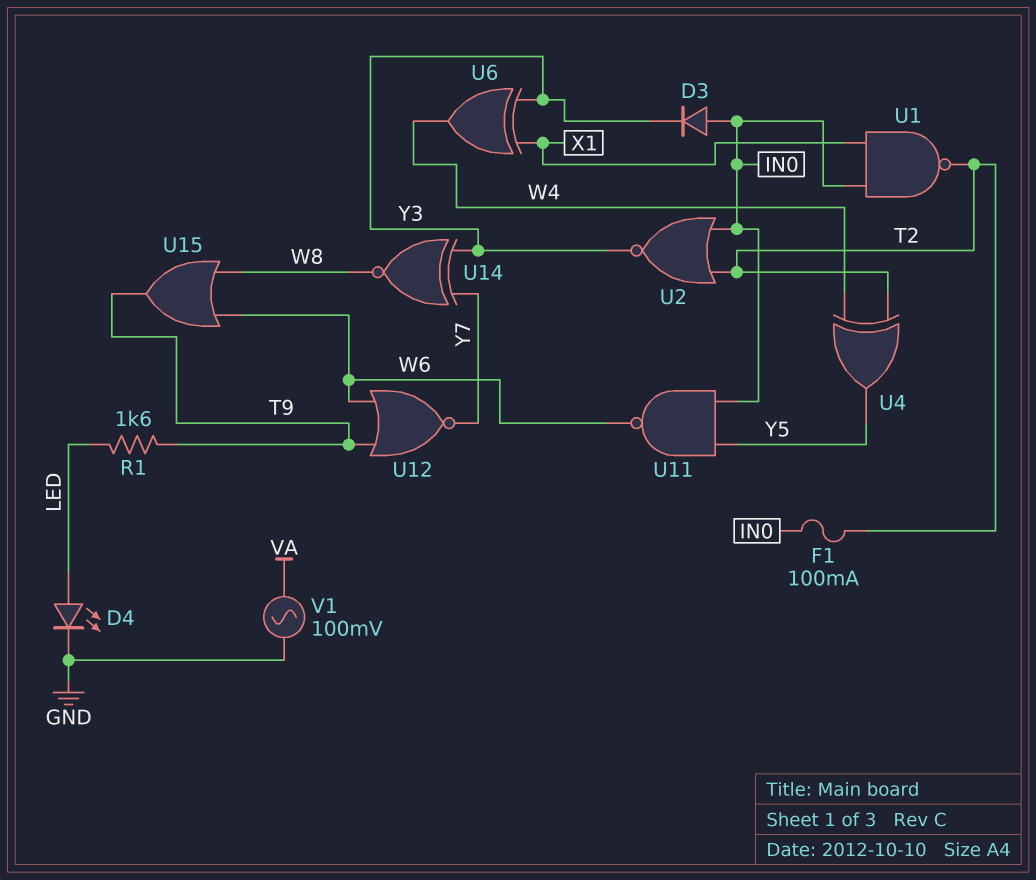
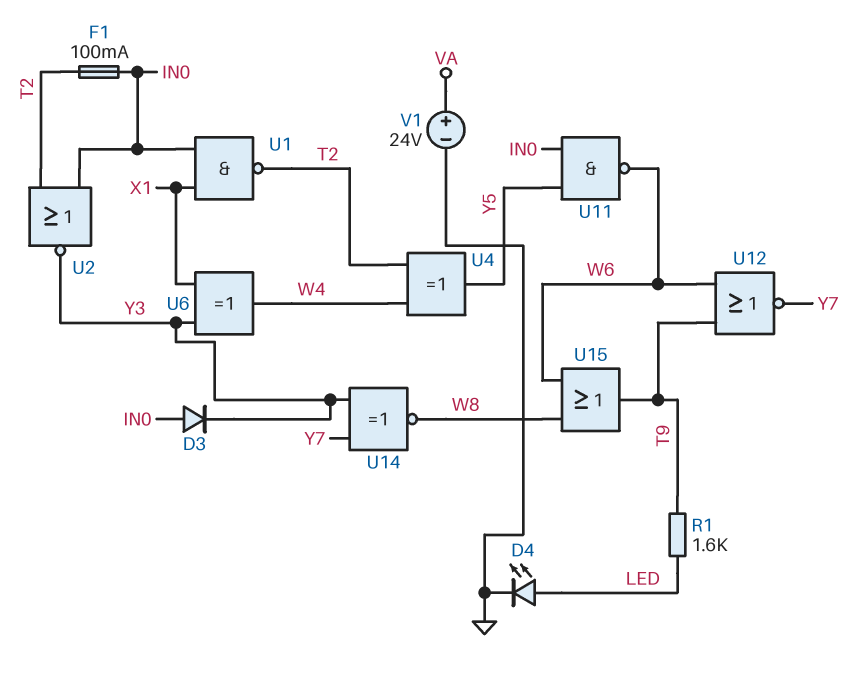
V1: AC 100mV (GND, VA) -> 24V (plus VA, minus GND)

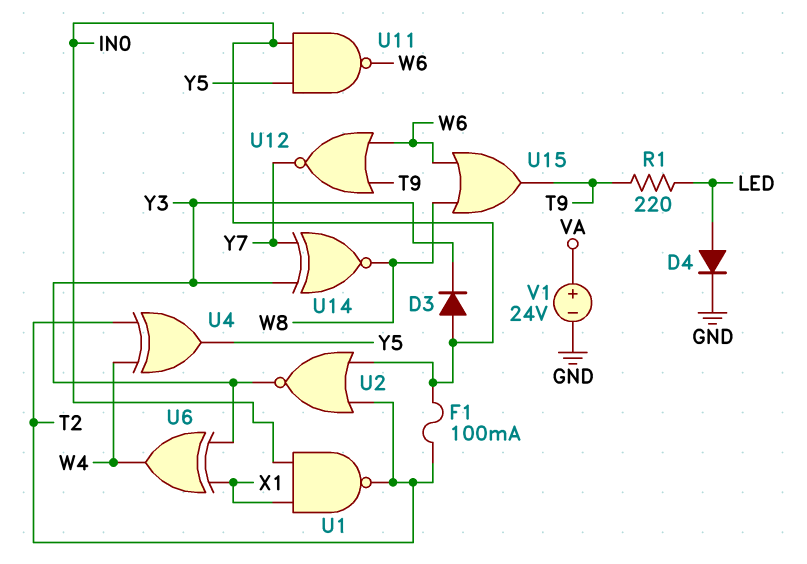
D4: LED (A LED, K GND) -> diode (A LED, K GND)
R1: 1.6k (LED, T9) -> 220 (LED, T9)

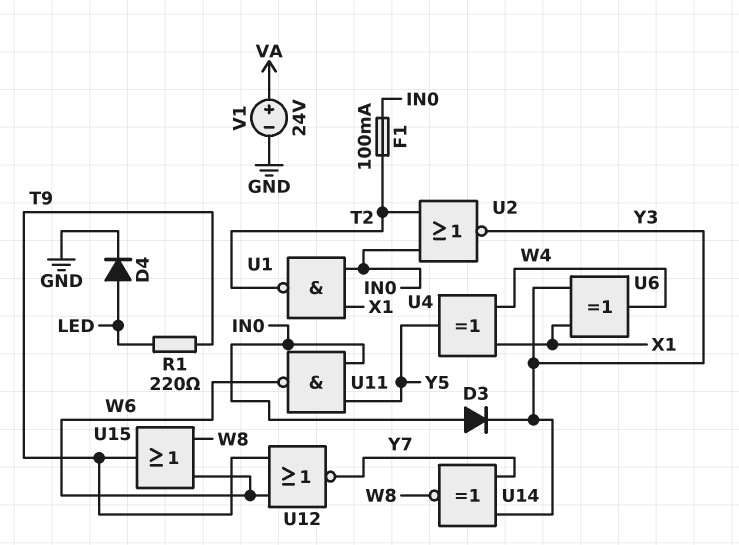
U4: XOR (in T2, in W4, out Y5) -> XOR (in W4, in X1, out Y5)

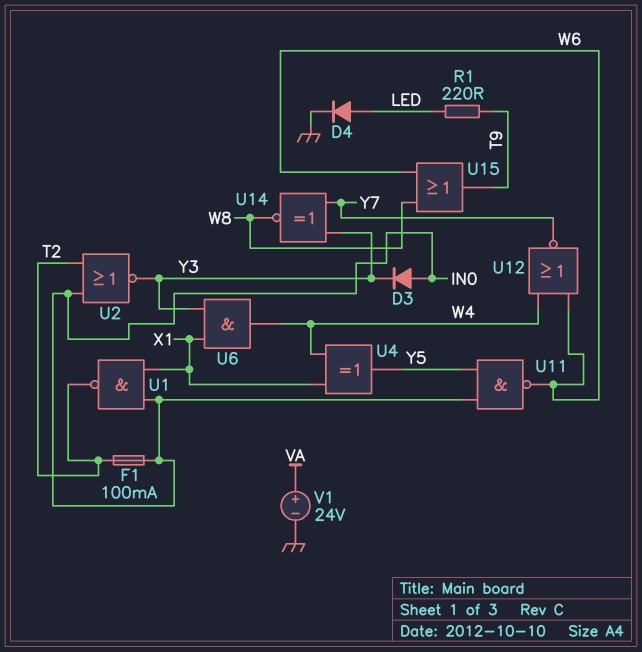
U6: XOR (in X1, in Y3, out W4) -> AND (in X1, in Y3, out W4)
U12: NOR (in T9, in W6, out Y7) -> NOR (in W4, in W6, out Y7)

